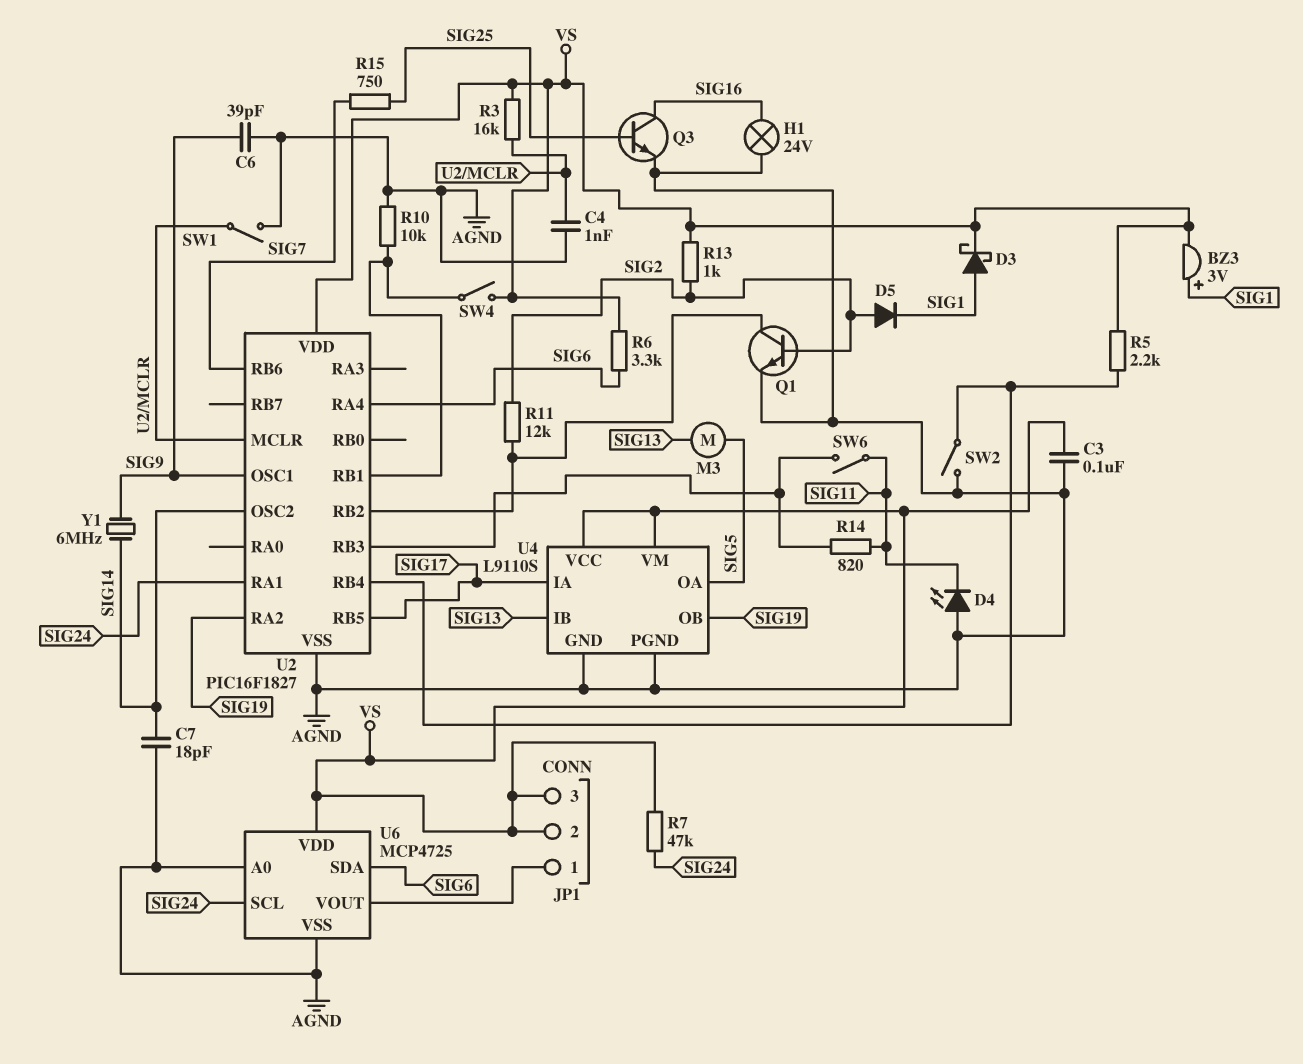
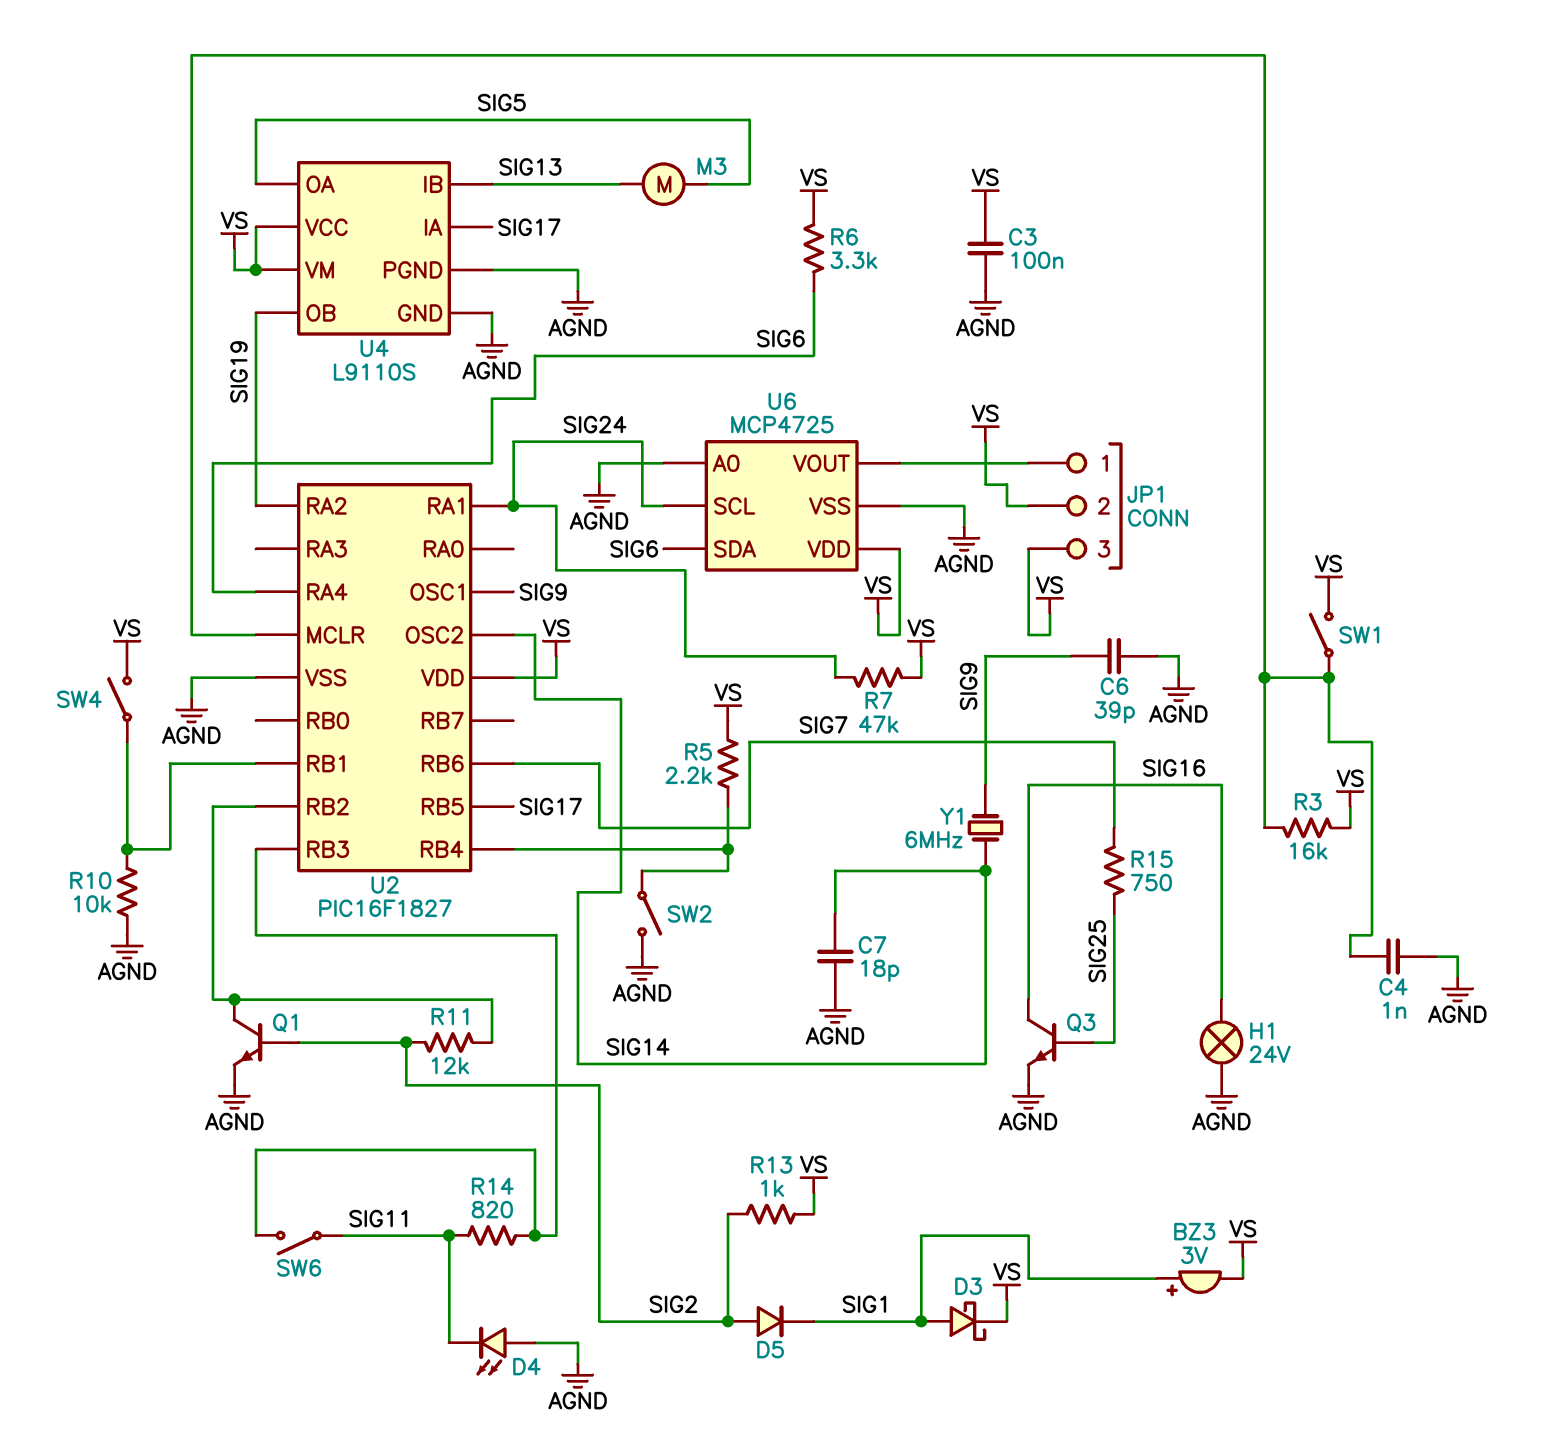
SW1: switch (AGND, U2/MCLR) -> switch (U2/MCLR, VS)

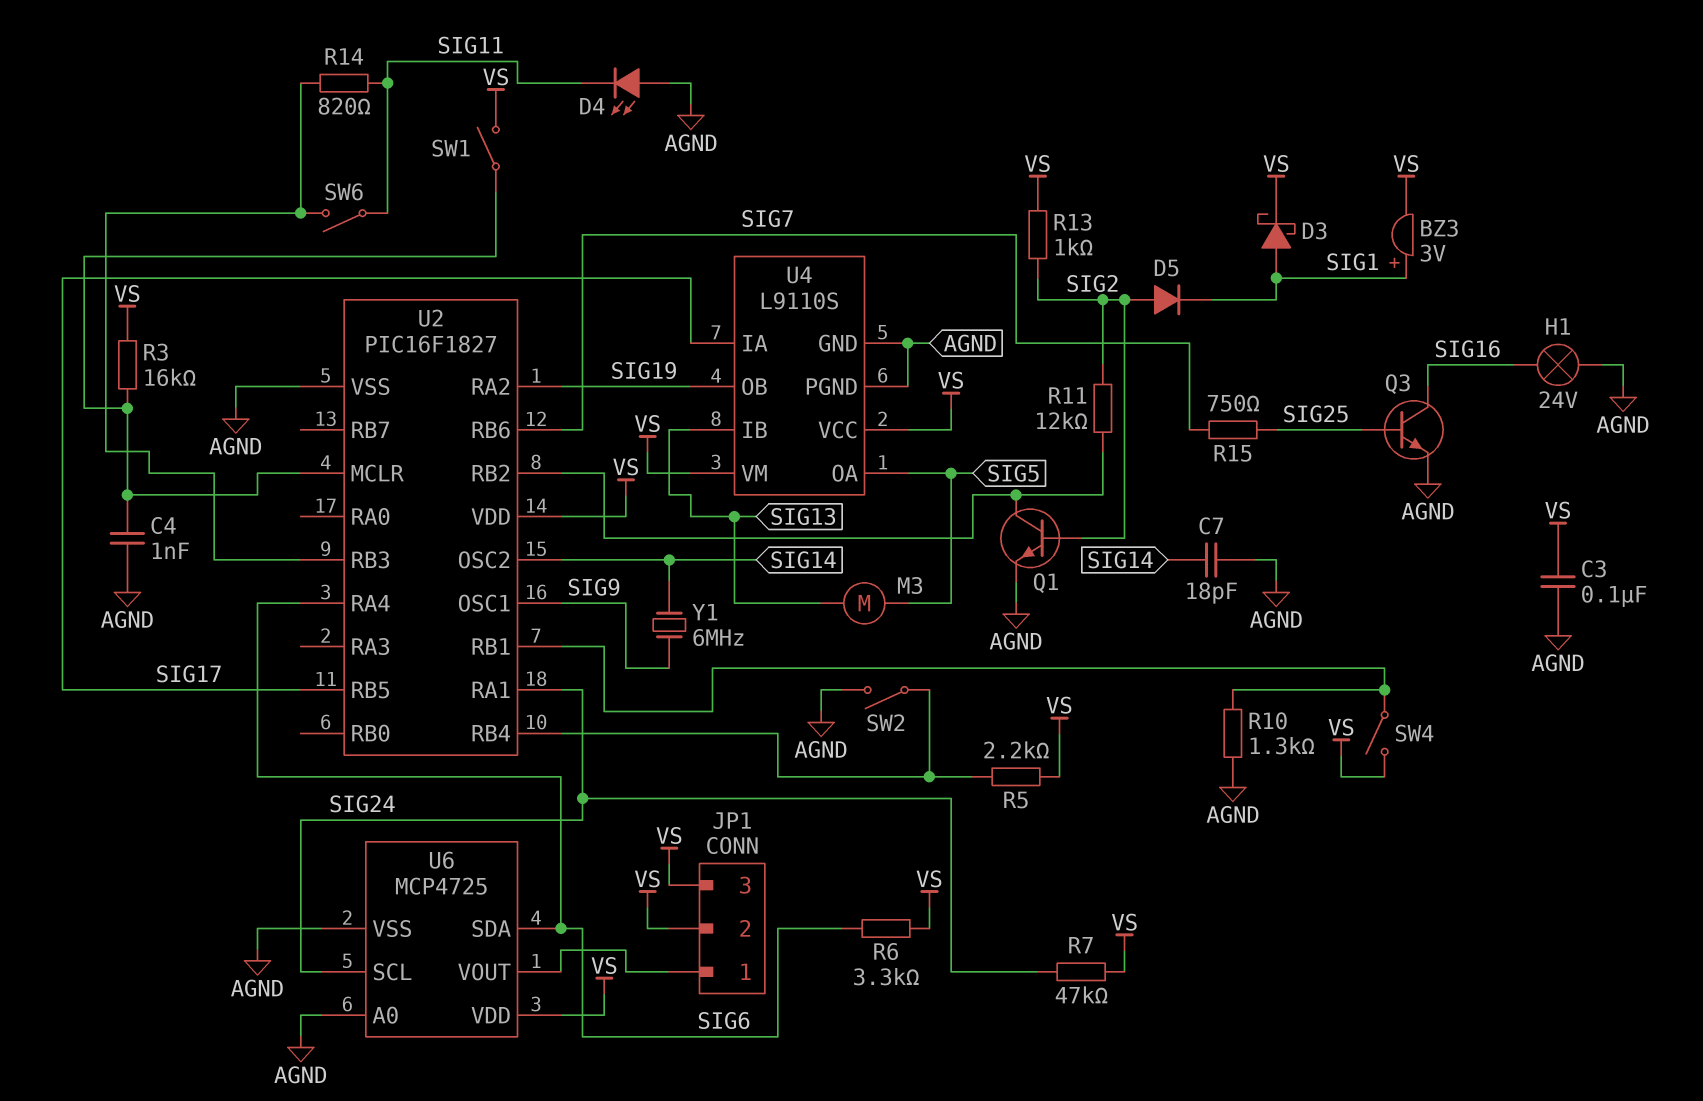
C6: 39pF (AGND, SIG9) -> none
R10: 10k (AGND, U2/RB1) -> 1.3k (AGND, U2/RB1)

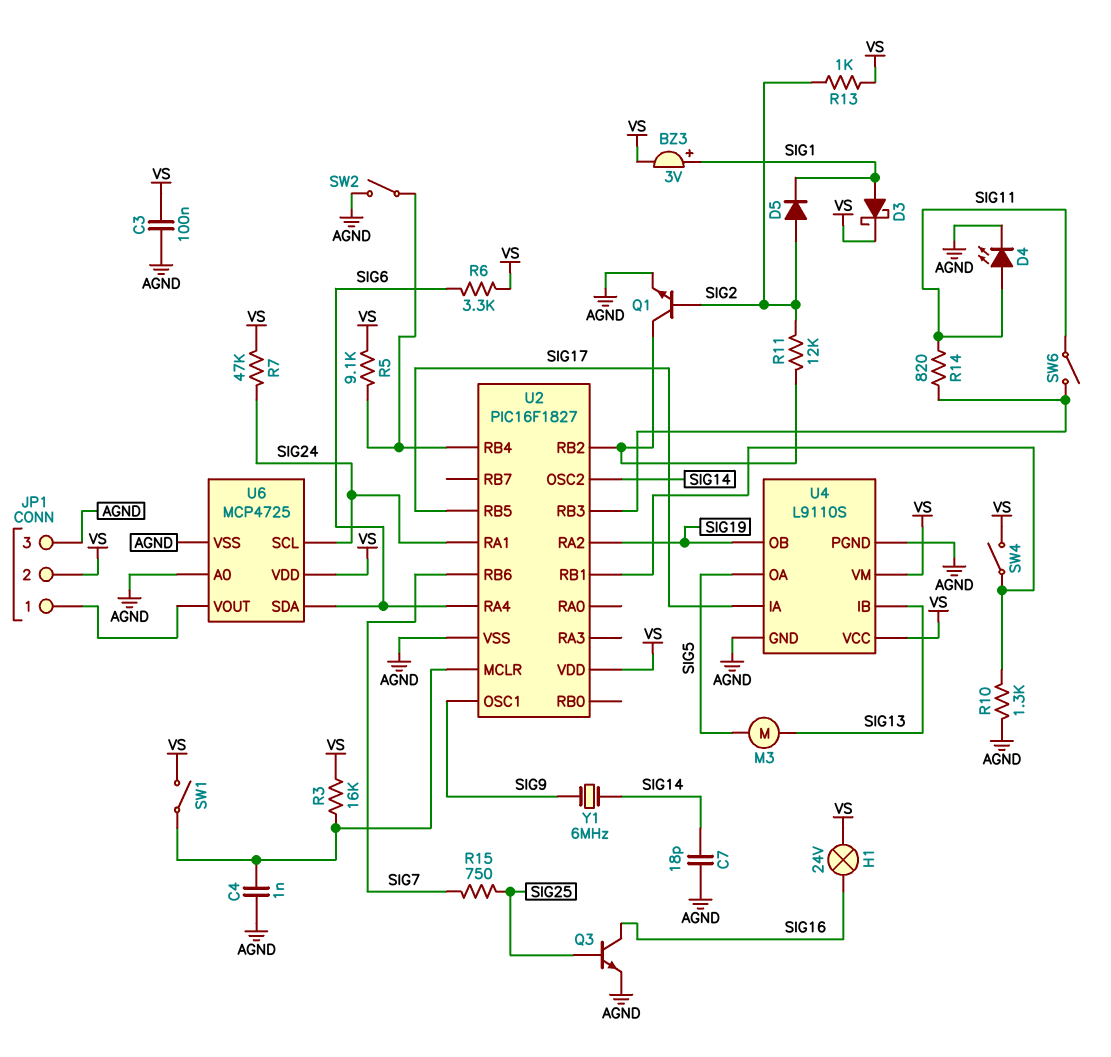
D4: LED (A AGND, K SIG11) -> LED (A SIG11, K AGND)
H1: lamp 24V (AGND, SIG16) -> lamp 24V (SIG16, VS)
JP1 pin 3: VS -> AGND
R5: 2.2k (U2/RB4, VS) -> 9.1k (U2/RB4, VS)

